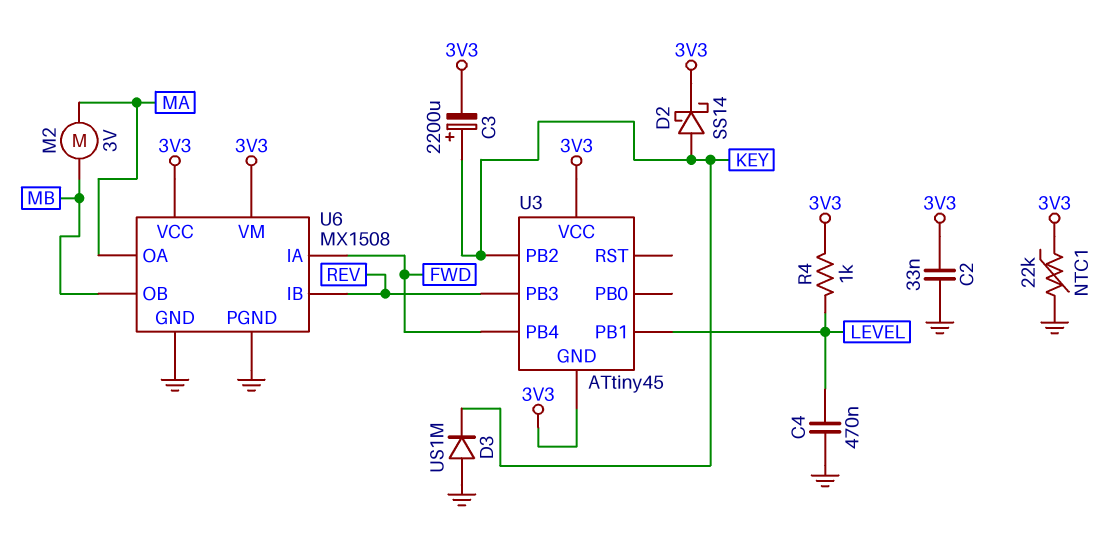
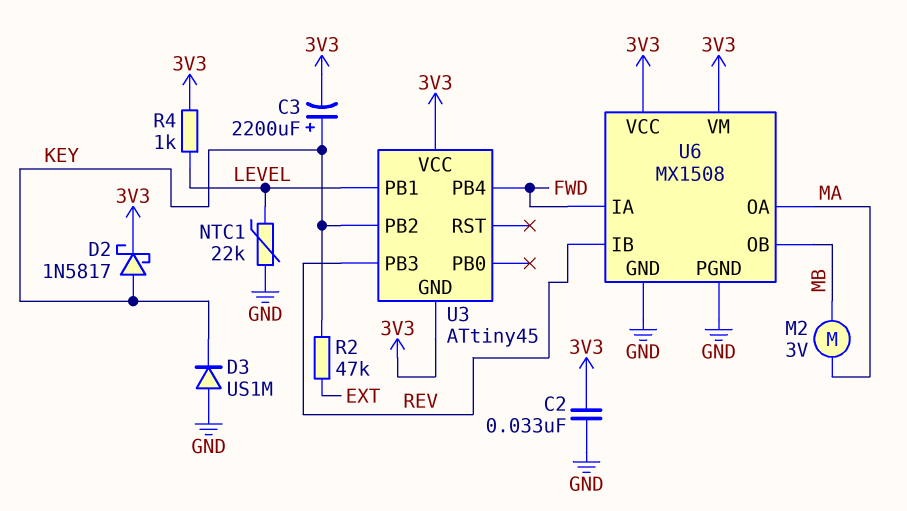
C4: 470nF (GND, LEVEL) -> none
D2: schottky SS14 (A KEY, K 3V3) -> schottky 1N5817 (A KEY, K 3V3)
NTC1: 22k (3V3, GND) -> 22k (GND, LEVEL)
R2: none -> 47k (EXT, KEY)

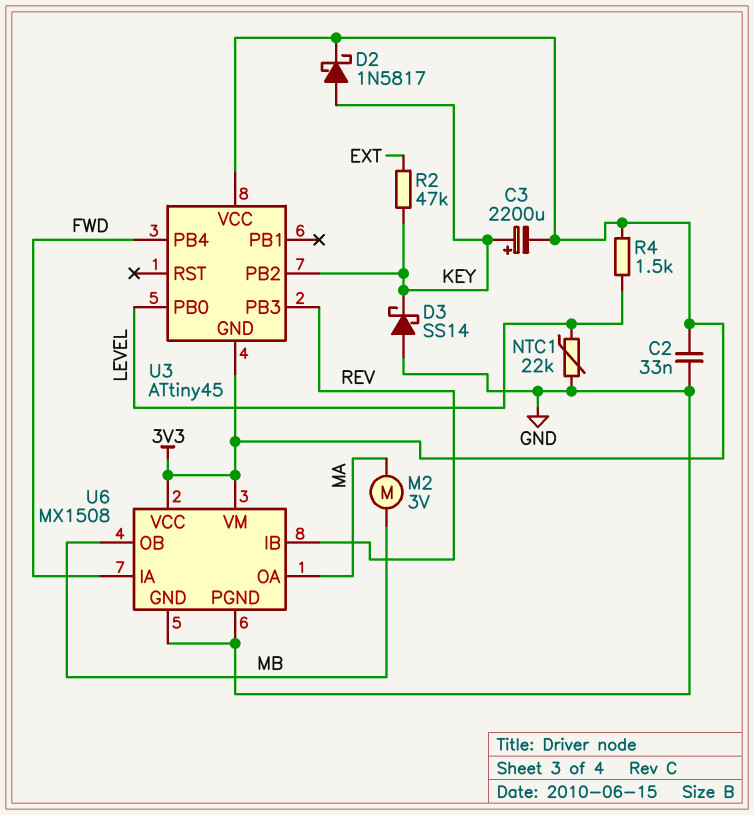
D3: diode US1M (A GND, K KEY) -> schottky SS14 (A GND, K KEY)
R4: 1k (3V3, LEVEL) -> 1.5k (3V3, LEVEL)
U3 pin PB0: none -> LEVEL
U3 pin PB1: LEVEL -> none

